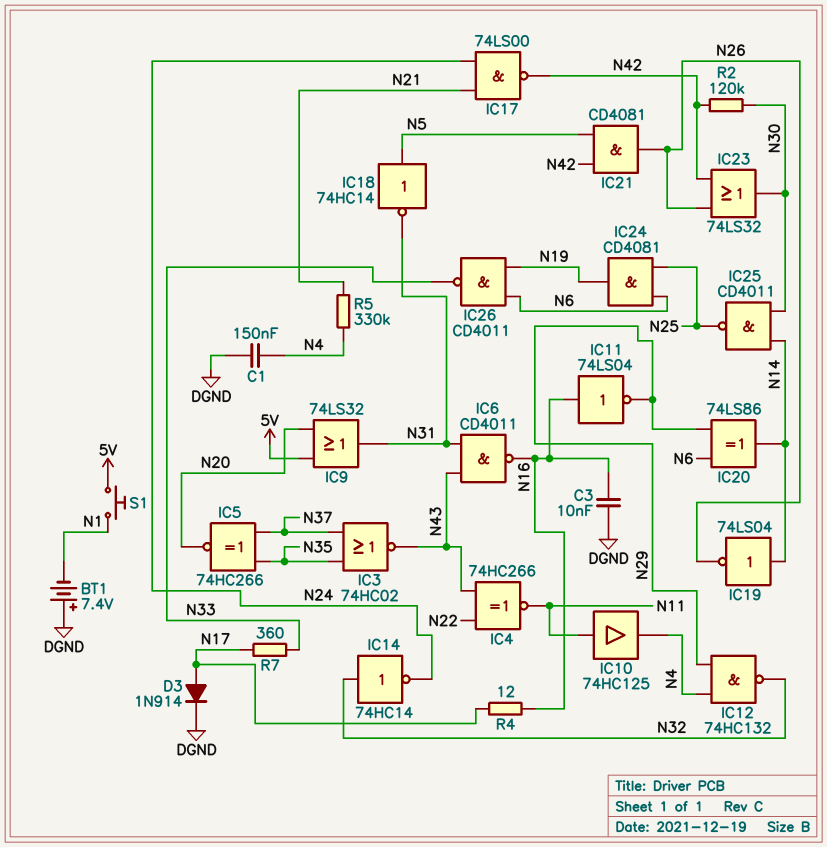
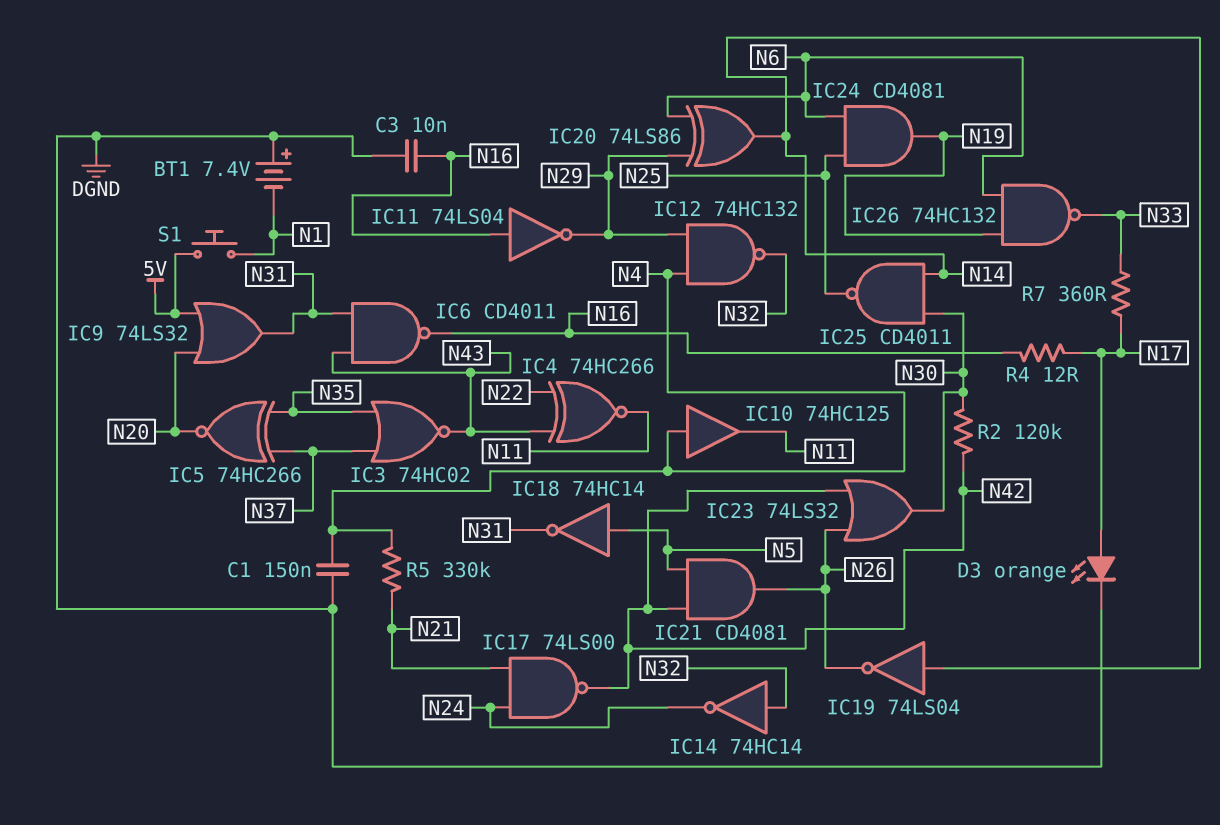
D3: diode 1N914 (A N17, K DGND) -> LED orange (A N17, K DGND)
IC10: buffer 74HC125 (in N11, out N4) -> buffer 74HC125 (in N4, out N11)
IC26: NAND CD4011 (in N6, in N19, out N33) -> NAND 74HC132 (in N6, in N19, out N33)

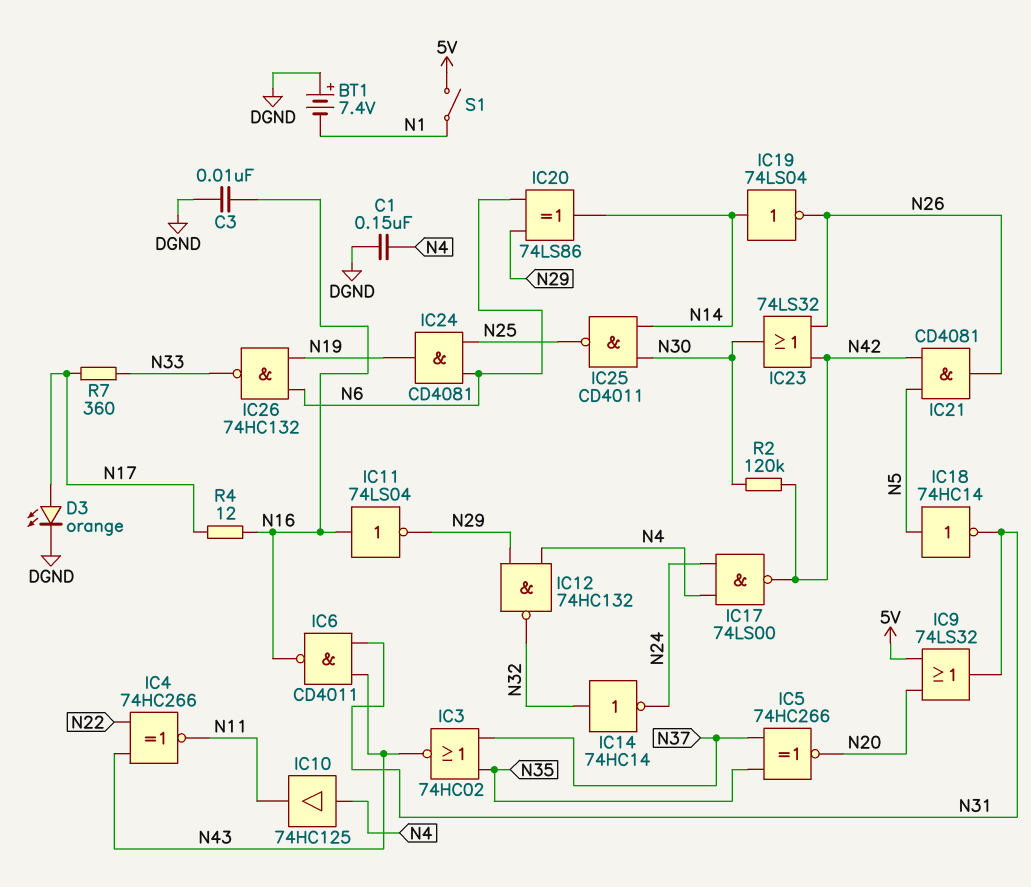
IC17: NAND 74LS00 (in N21, in N24, out N42) -> NAND 74LS00 (in N4, in N24, out N42)
R5: 330k (N4, N21) -> none
S1: button (5V, N1) -> switch (5V, N1)

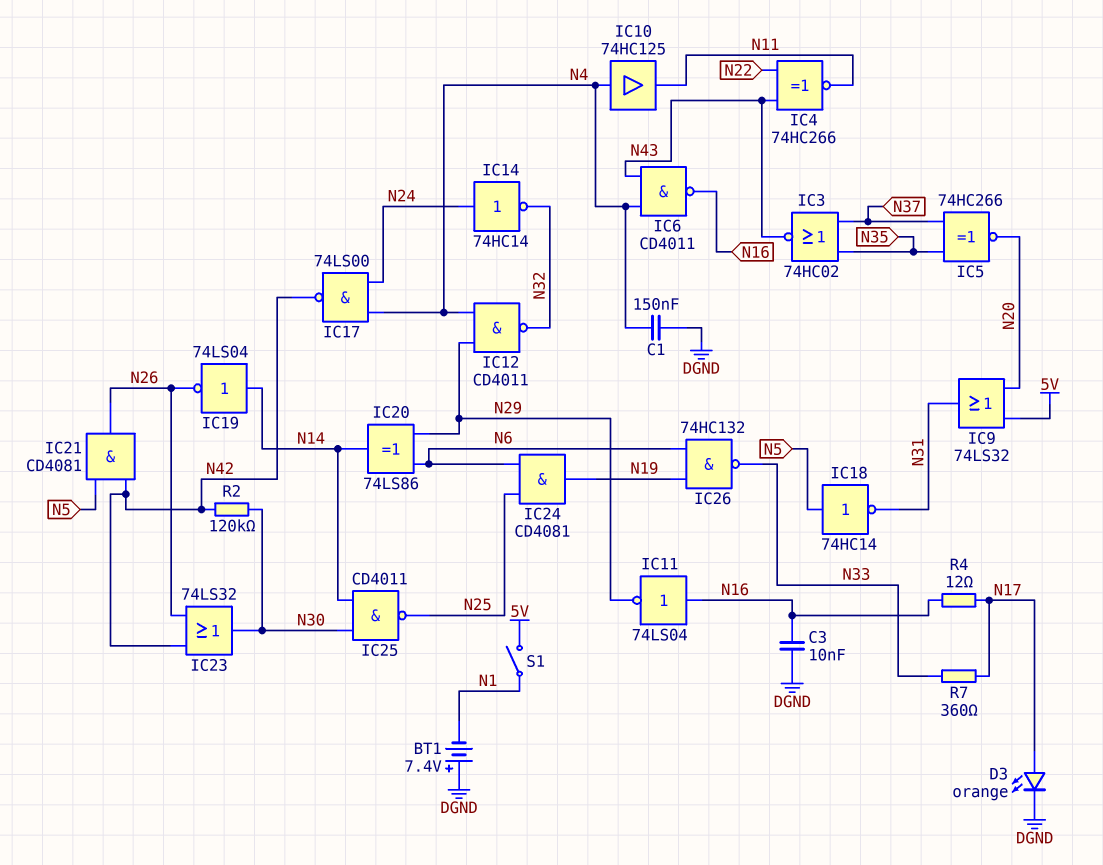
IC6: NAND CD4011 (in N31, in N43, out N16) -> NAND CD4011 (in N4, in N43, out N16)
IC12: NAND 74HC132 (in N4, in N29, out N32) -> NAND CD4011 (in N4, in N29, out N32)
IC14: NOT 74HC14 (in N32, out N24) -> NOT 74HC14 (in N24, out N32)

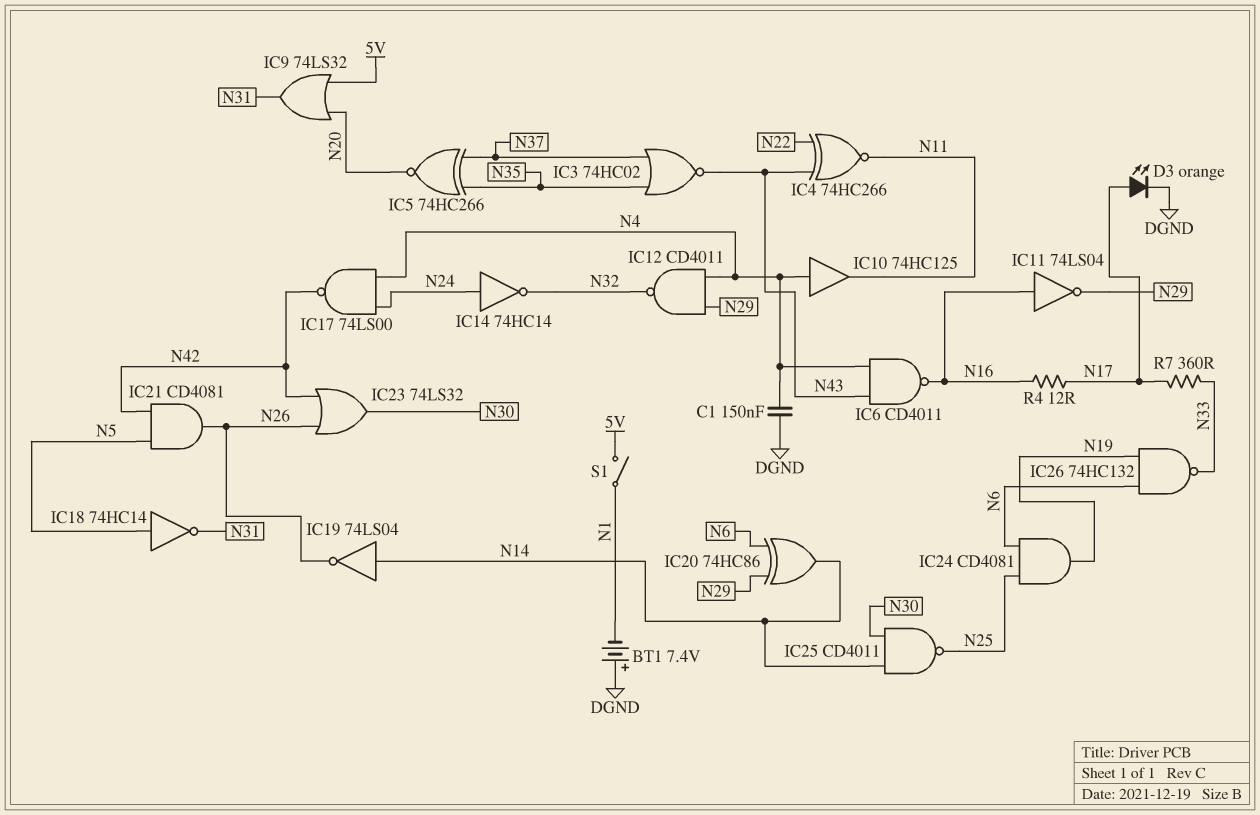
C3: 10nF (DGND, N16) -> none
IC20: XOR 74LS86 (in N6, in N29, out N14) -> XOR 74HC86 (in N6, in N29, out N14)
R2: 120k (N30, N42) -> none

